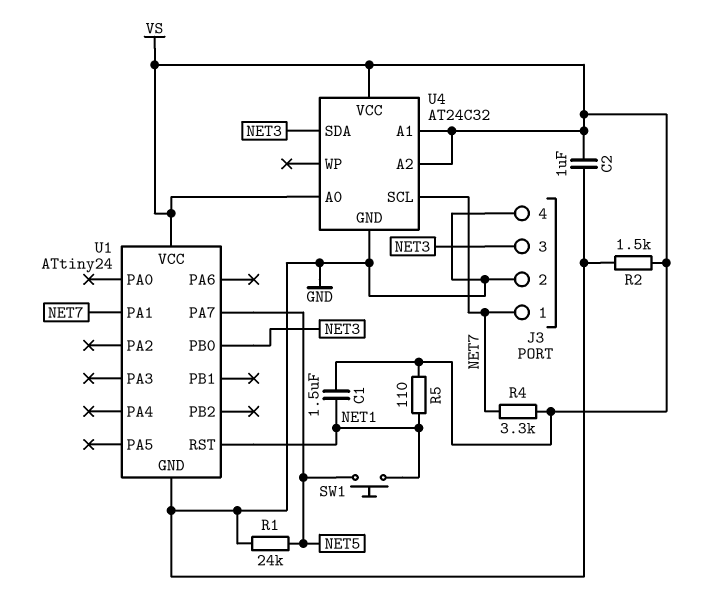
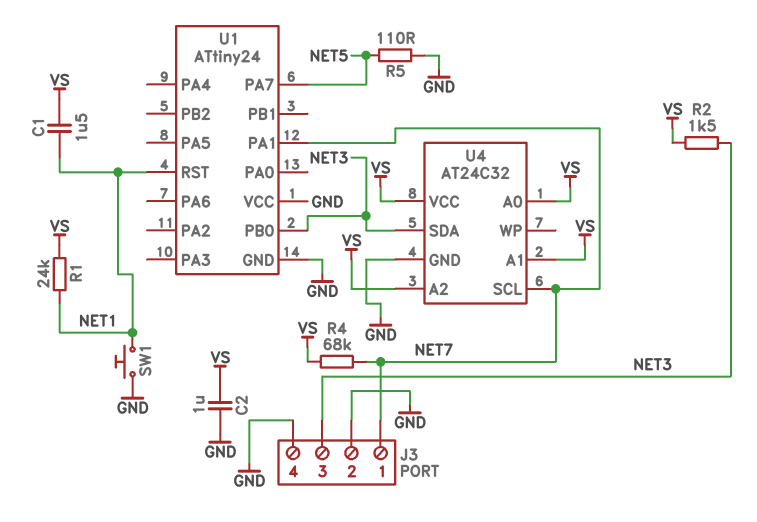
R1: 24k (GND, NET5) -> 24k (NET1, VS)
R2: 1.5k (GND, VS) -> 1.5k (NET3, VS)
R4: 3.3k (NET7, VS) -> 68k (NET7, VS)
R5: 110 (NET1, VS) -> 110 (GND, NET5)
SW1: button (NET1, NET5) -> button (GND, NET1)
U1 pin VCC: VS -> GND

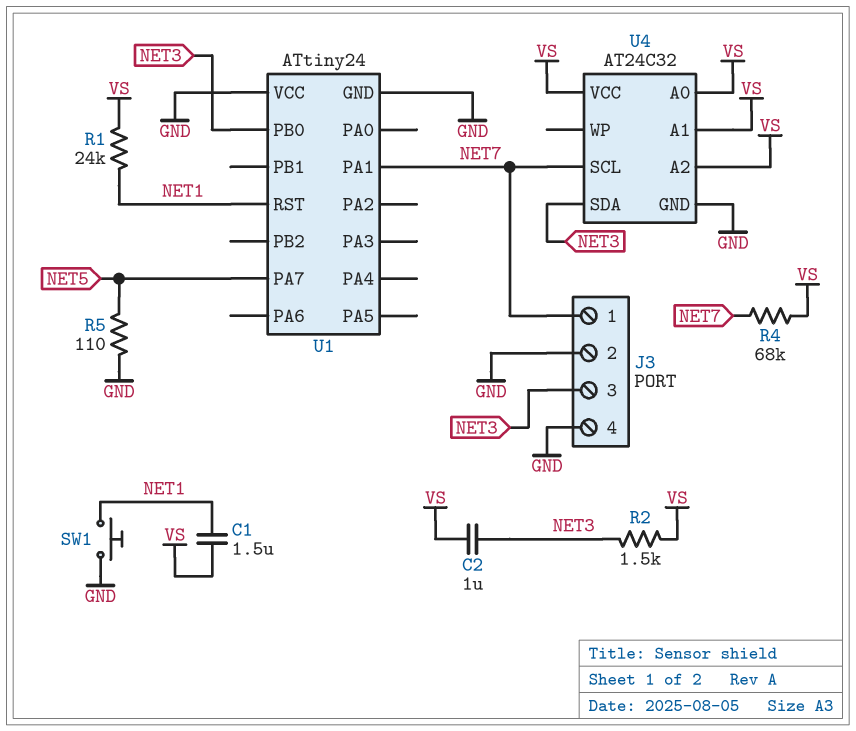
C2: 1uF (GND, VS) -> 1uF (NET3, VS)

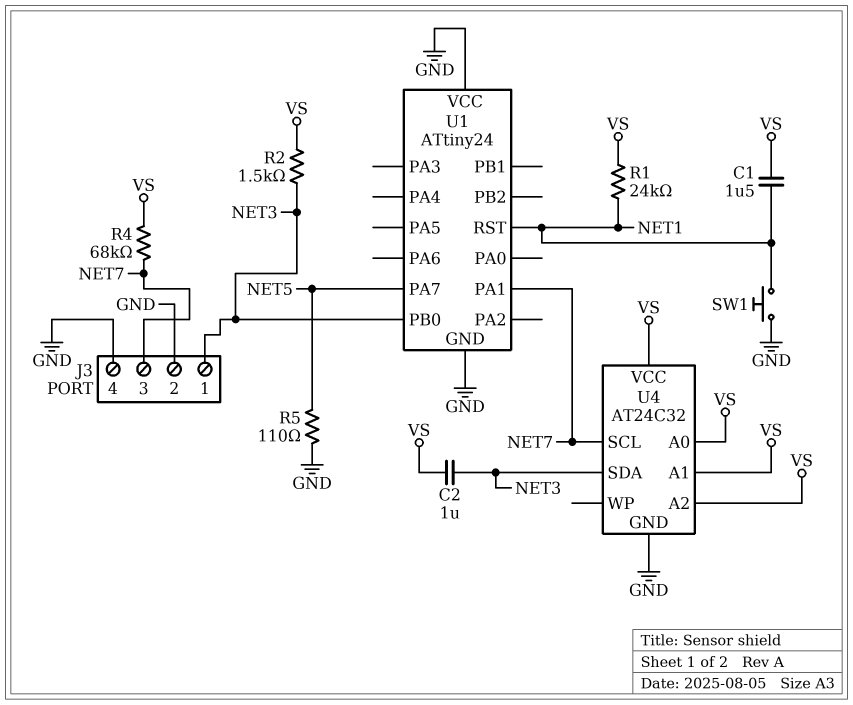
J3 pin 1: NET7 -> NET3
J3 pin 3: NET3 -> NET7

